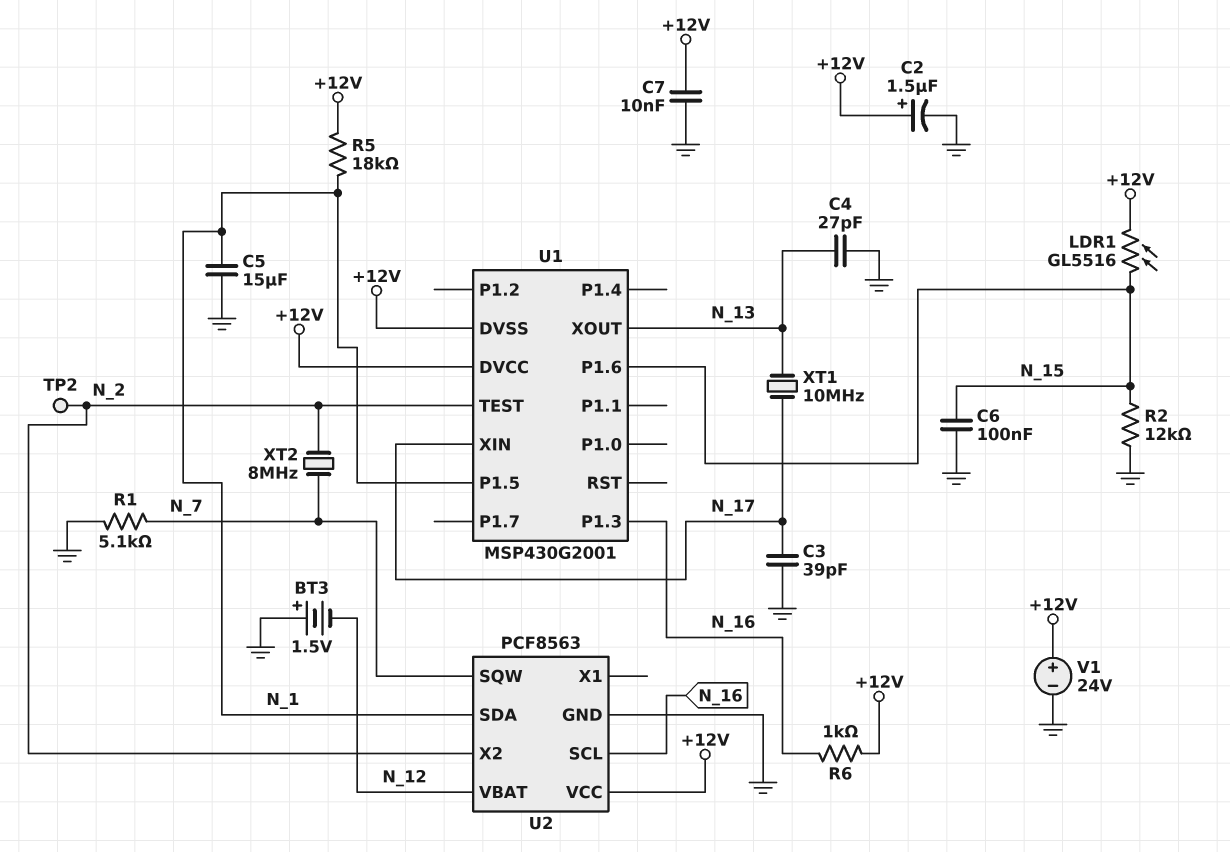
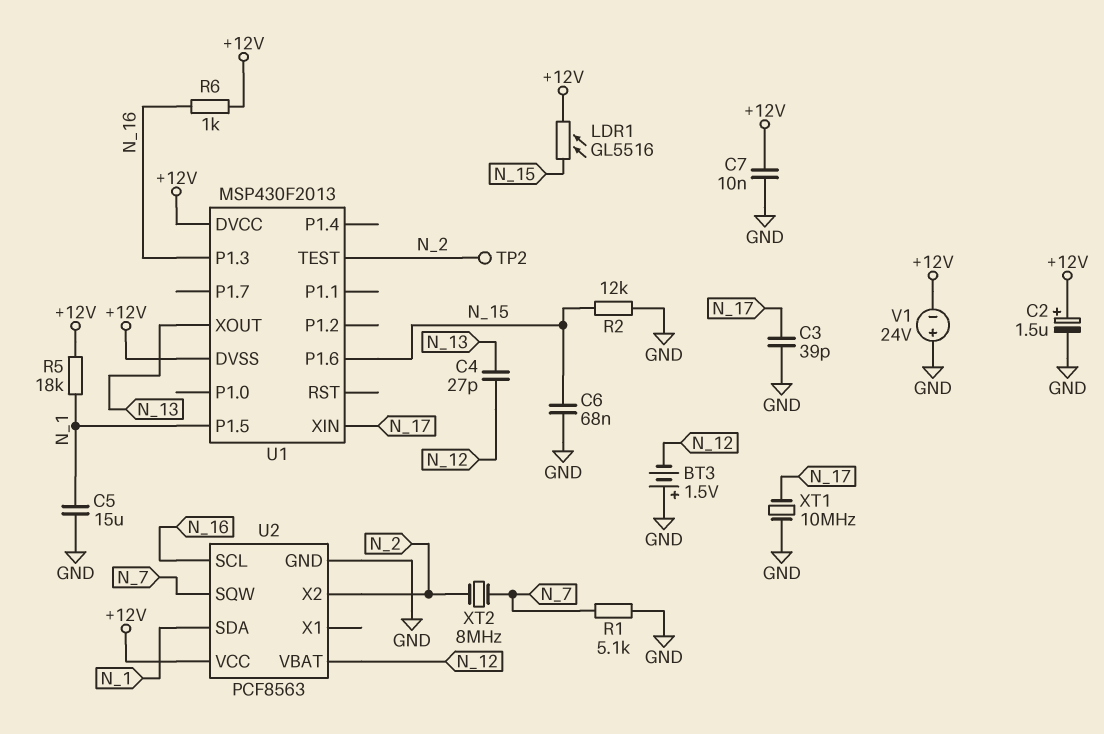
C4: 27pF (GND, N_13) -> 27pF (N_12, N_13)
C6: 100nF (GND, N_15) -> 68nF (GND, N_15)
U1: MSP430G2001 -> MSP430F2013
V1: 24V (plus +12V, minus GND) -> 24V (plus GND, minus +12V)
XT1: 10MHz (N_13, N_17) -> 10MHz (GND, N_17)

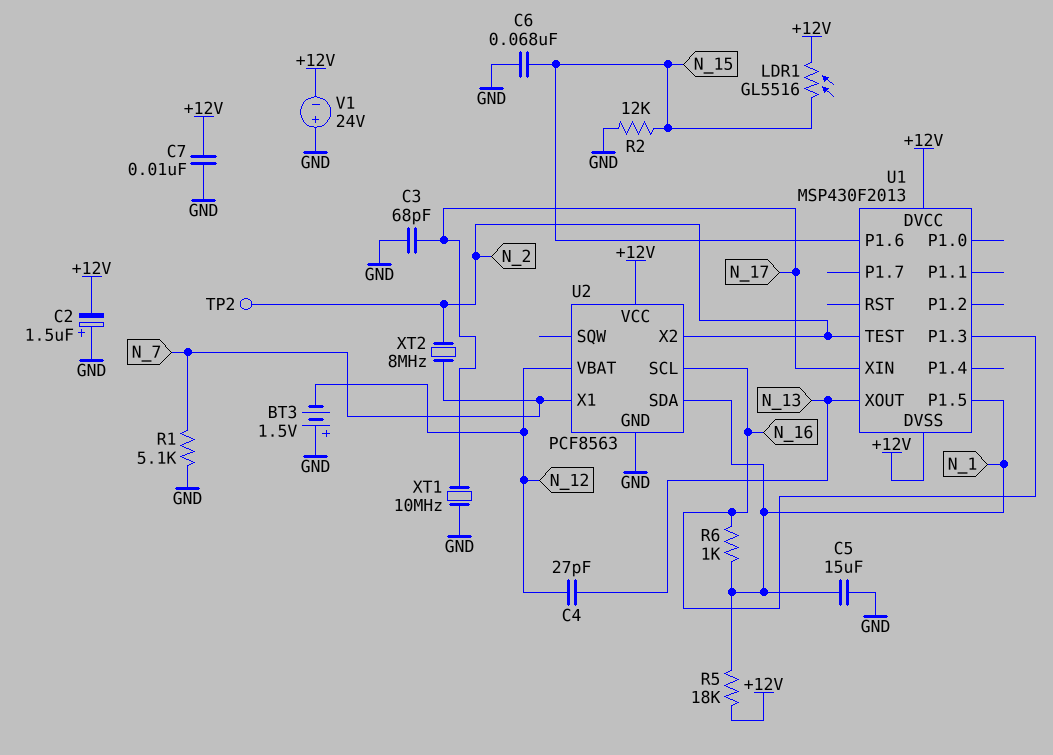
C2: 1.5uF (plus +12V, minus GND) -> 1.5uF (plus GND, minus +12V)
C3: 39pF (GND, N_17) -> 68pF (GND, N_17)
R6: 1k (+12V, N_16) -> 1k (N_1, N_16)
U2 pin SQW: N_7 -> none
U2 pin X1: none -> N_7

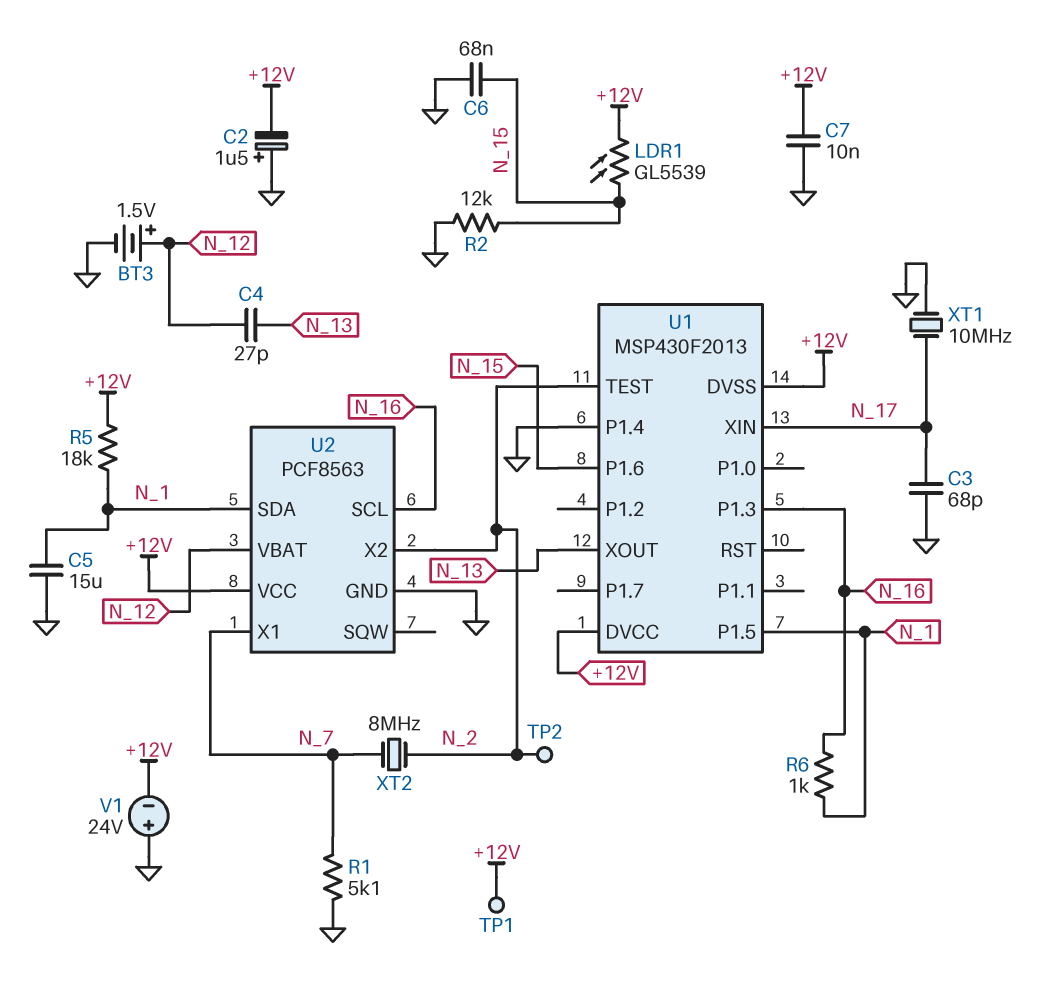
BT3: 1.5V (plus GND, minus N_12) -> 1.5V (plus N_12, minus GND)
LDR1: GL5516 (+12V, N_15) -> GL5539 (+12V, N_15)
TP1: none -> test point (+12V)
U1 pin P1.4: none -> GND

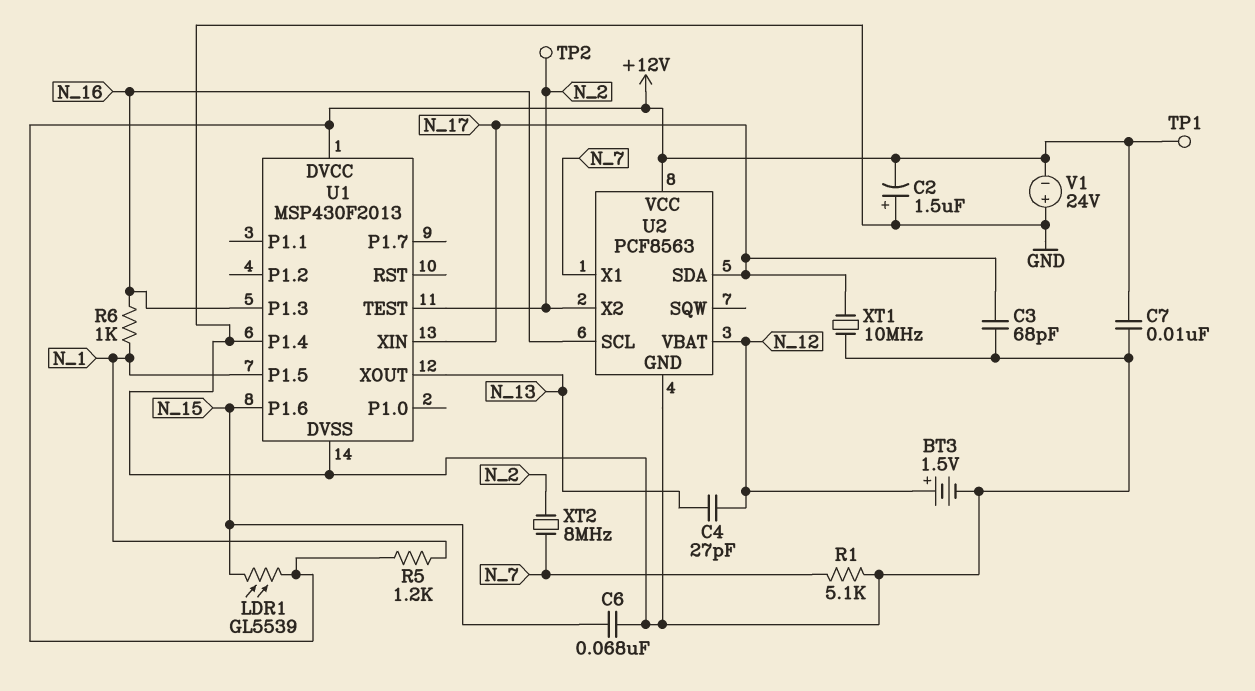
C5: 15uF (GND, N_1) -> none
R2: 12k (GND, N_15) -> none
R5: 18k (+12V, N_1) -> 1.2k (+12V, N_1)
U1 pin DVSS: +12V -> GND
U2 pin SDA: N_1 -> N_17

